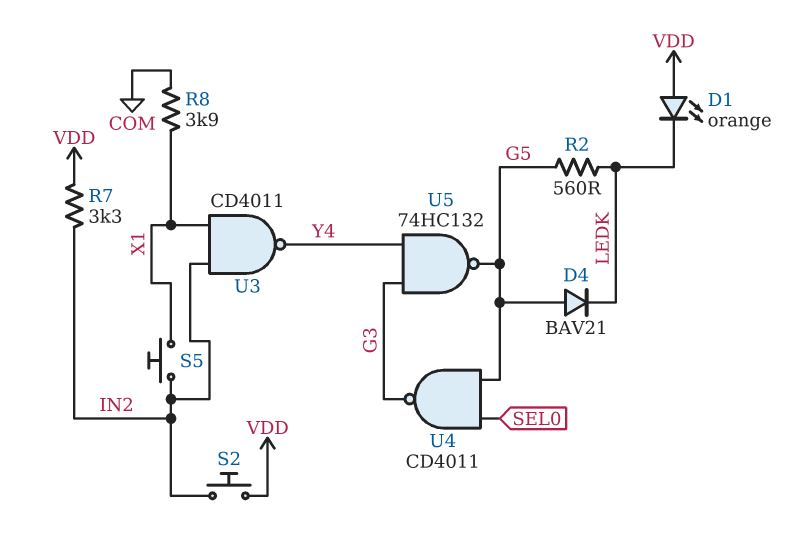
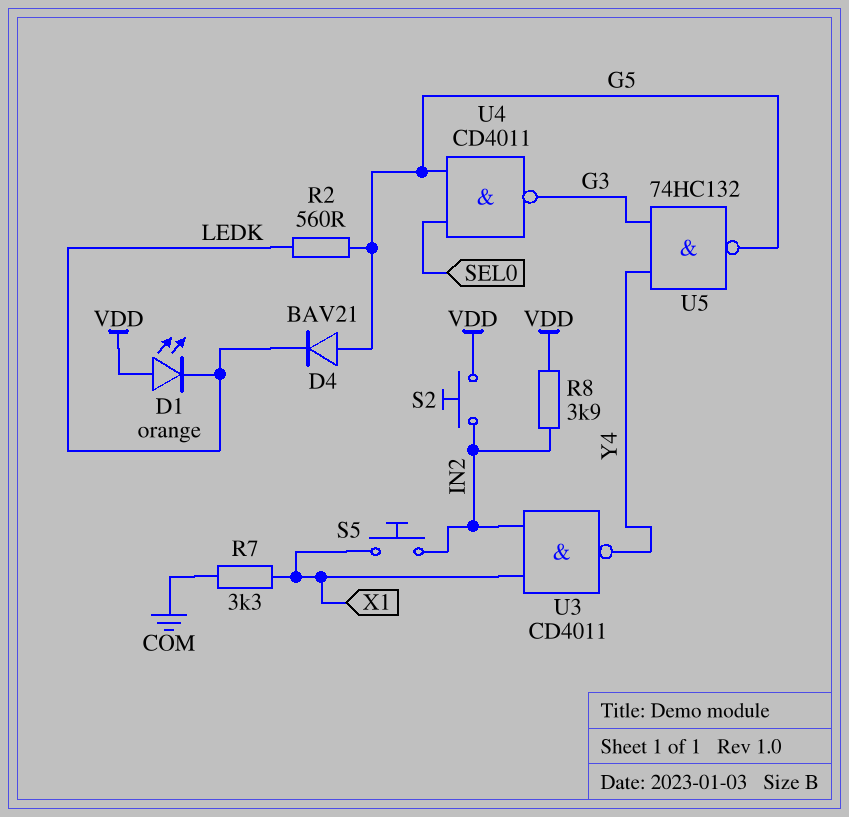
R7: 3.3k (IN2, VDD) -> 3.3k (COM, X1)
R8: 3.9k (COM, X1) -> 3.9k (IN2, VDD)

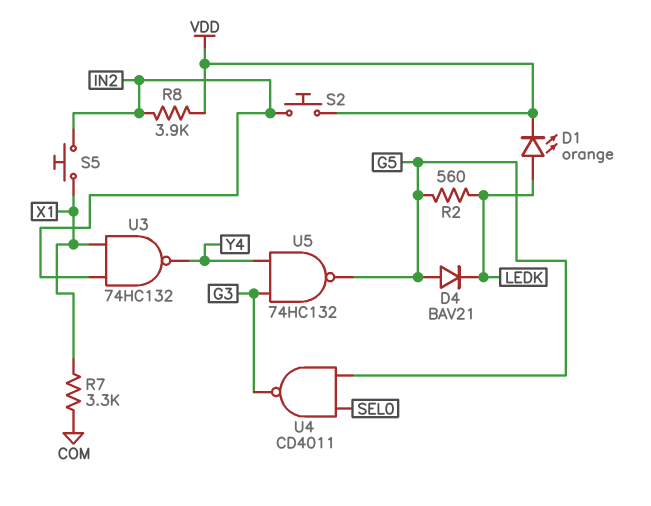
D1: LED orange (A VDD, K LEDK) -> LED orange (A LEDK, K VDD)
U3: NAND CD4011 (in IN2, in X1, out Y4) -> NAND 74HC132 (in IN2, in X1, out Y4)

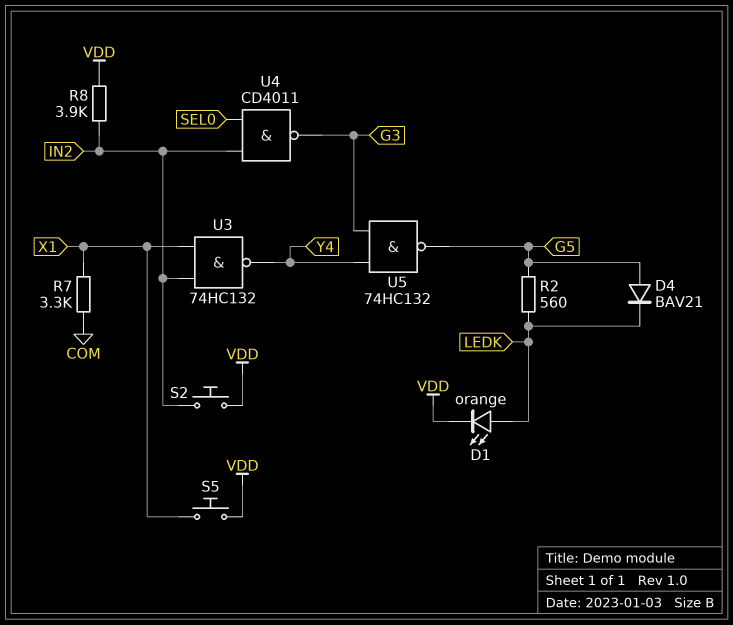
S5: button (IN2, X1) -> button (VDD, X1)
U4: NAND CD4011 (in G5, in SEL0, out G3) -> NAND CD4011 (in IN2, in SEL0, out G3)

